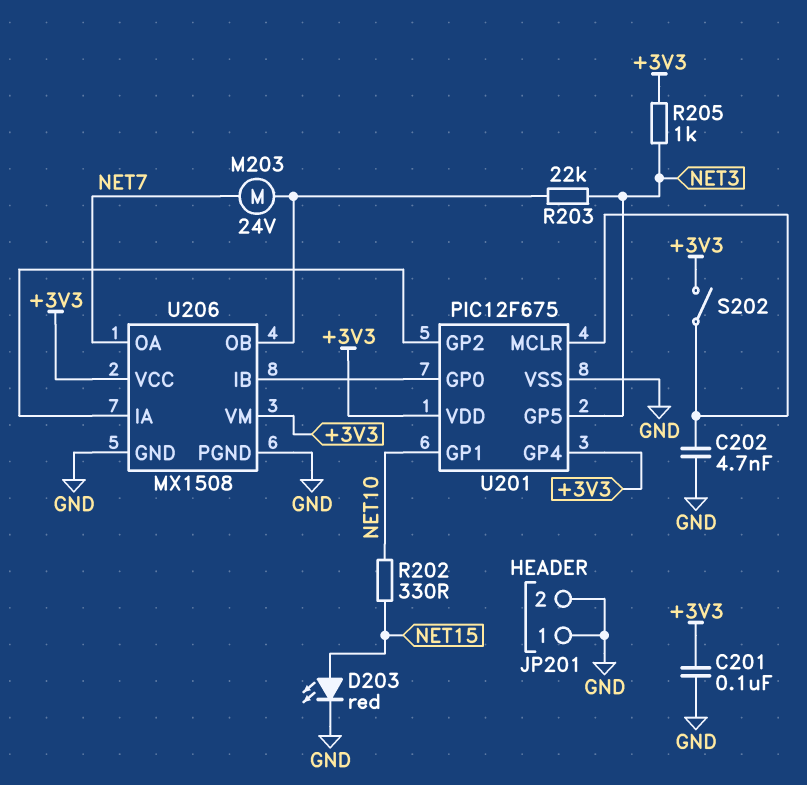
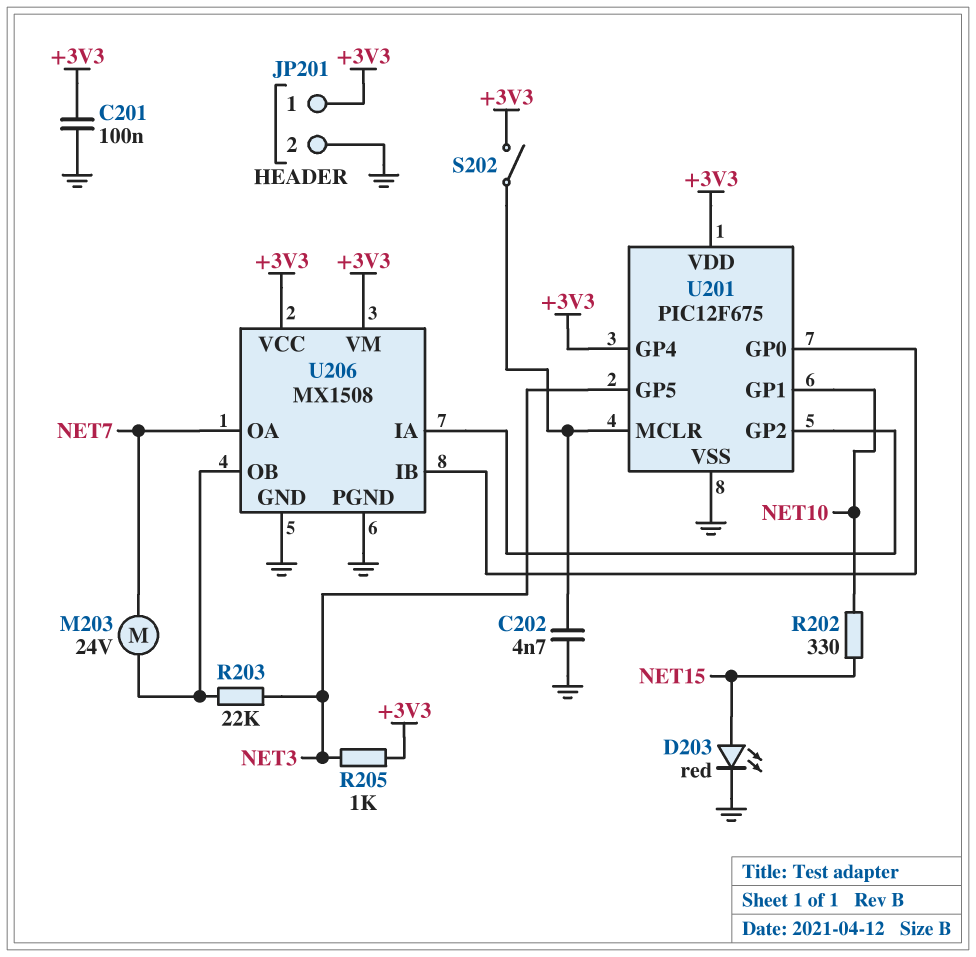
JP201 pin 1: GND -> +3V3

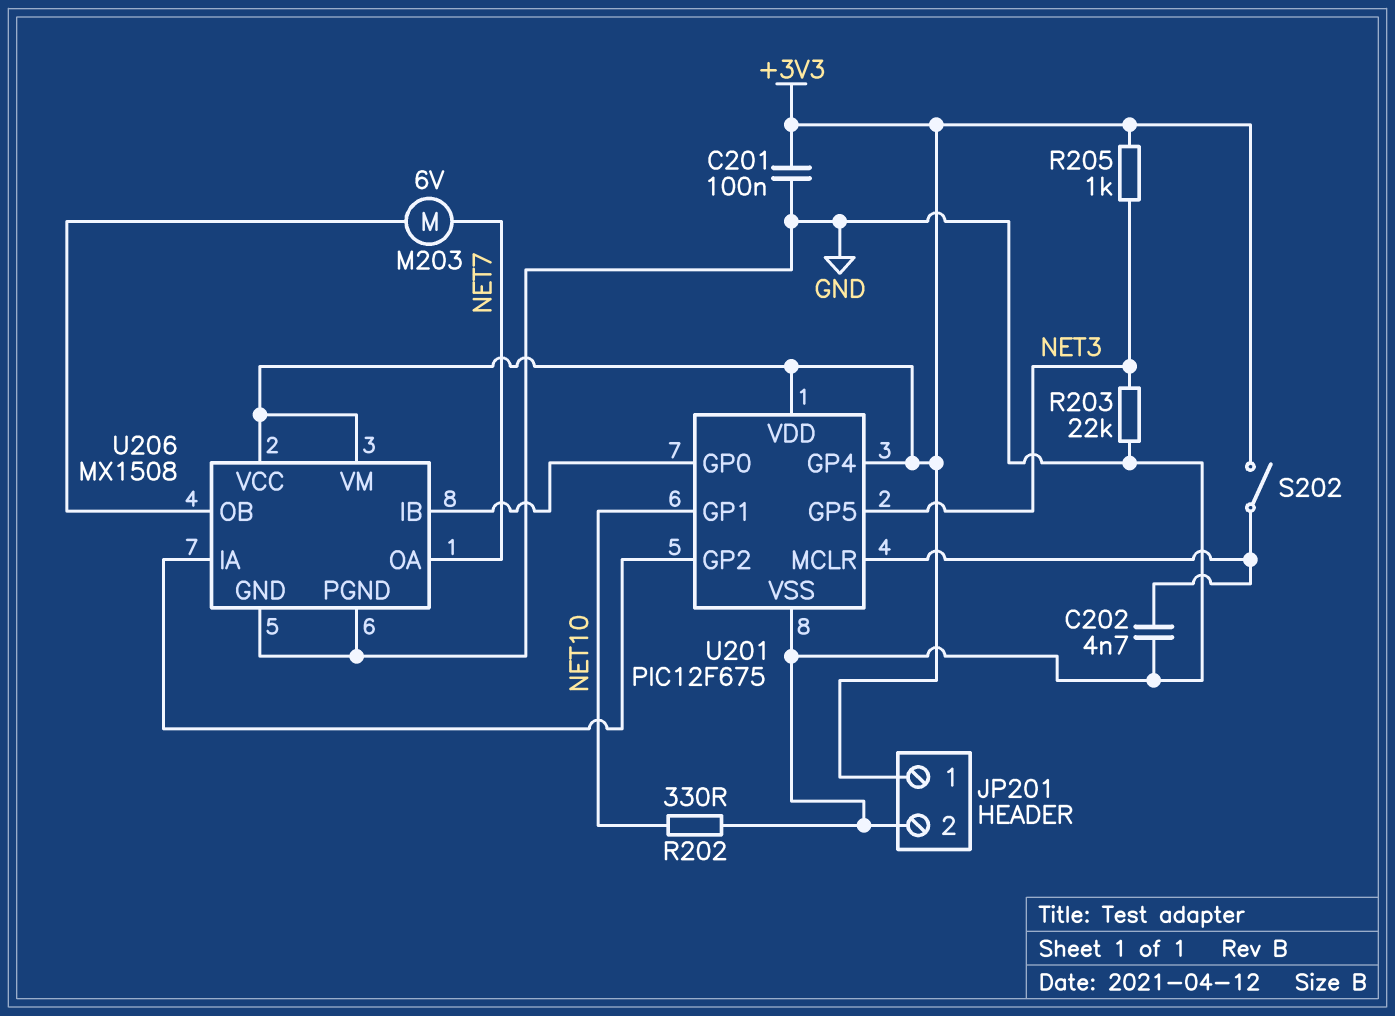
D203: LED red (A NET15, K GND) -> none
M203: motor 24V (NET7, U206/OB) -> motor 6V (NET7, U206/OB)
R202: 330 (NET10, NET15) -> 330 (GND, NET10)
R203: 22k (NET3, U206/OB) -> 22k (GND, NET3)

